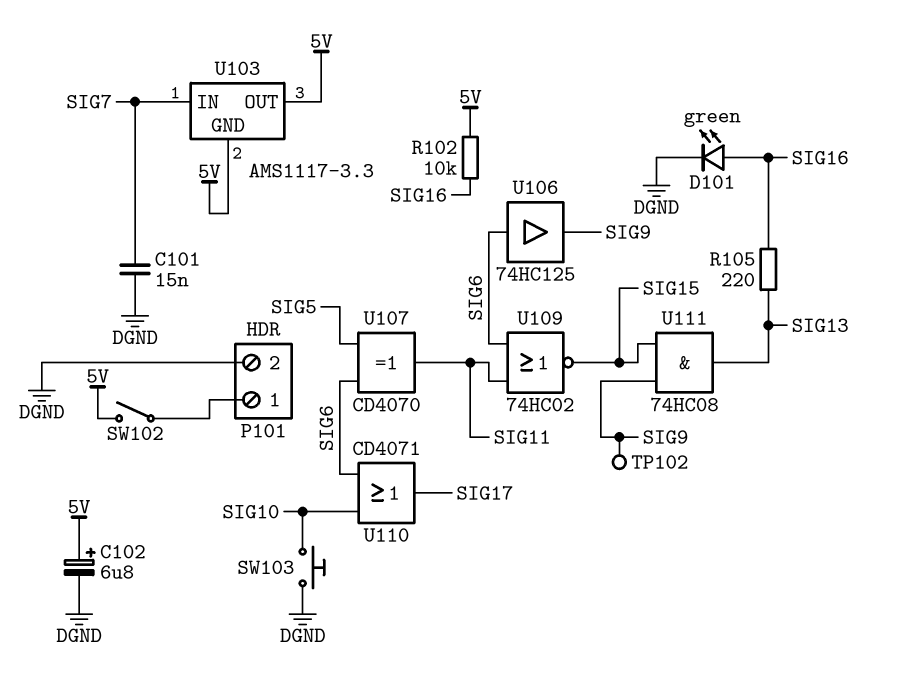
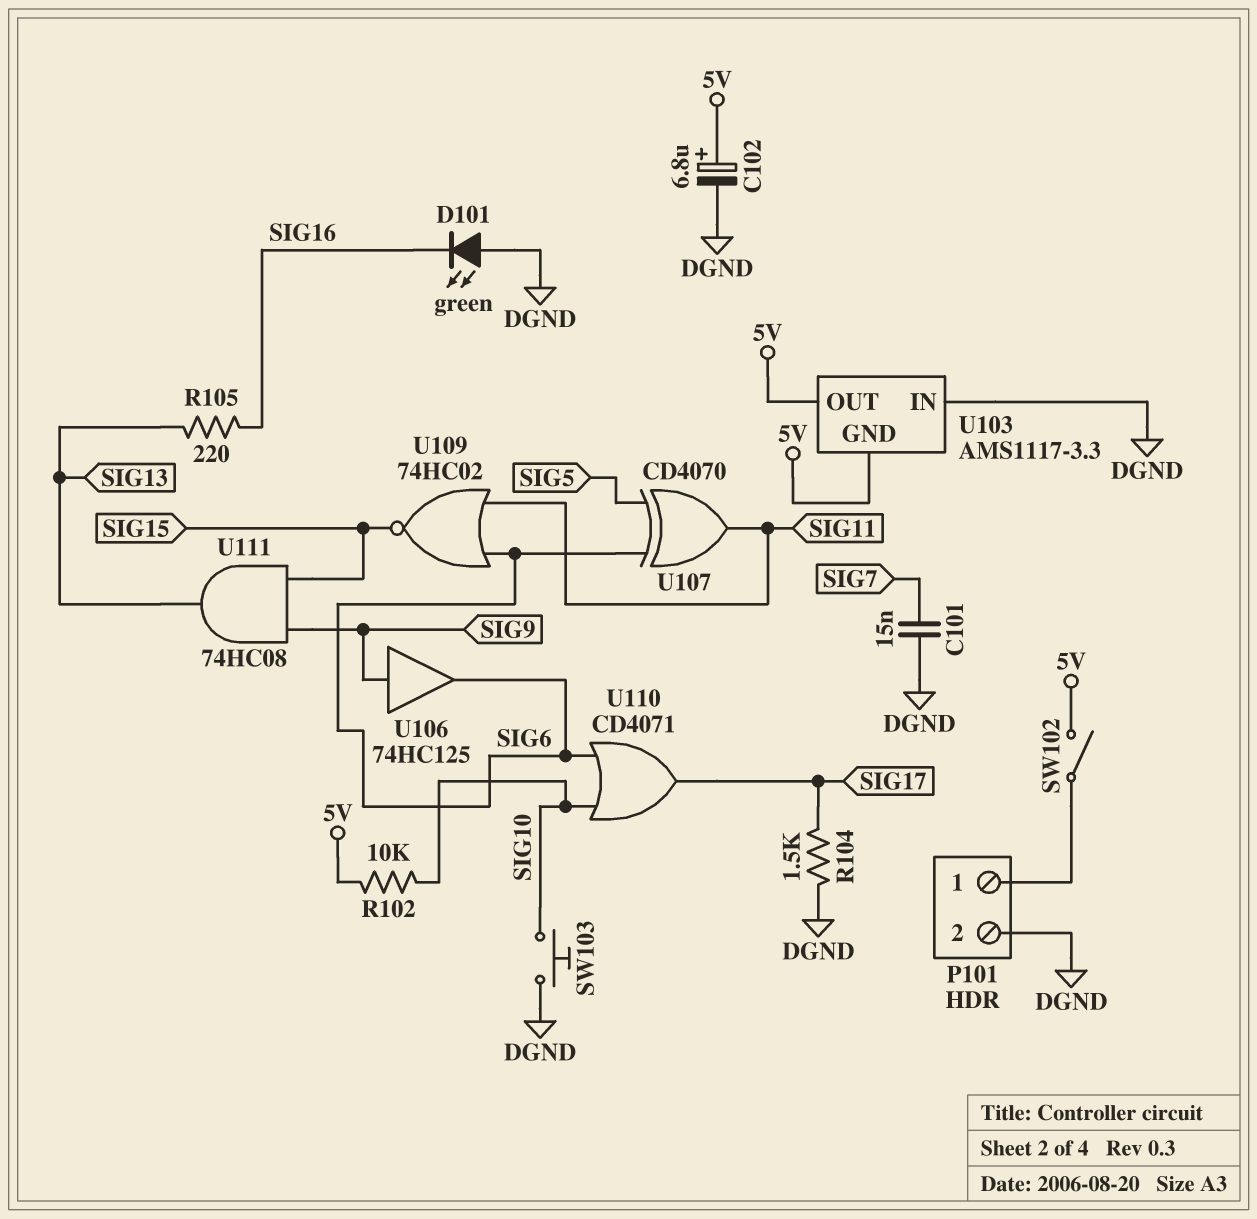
D101: LED green (A SIG16, K DGND) -> LED green (A DGND, K SIG16)
R102: 10k (5V, SIG16) -> 10k (5V, SIG10)
R104: none -> 1.5k (DGND, SIG17)
TP102: test point (SIG9) -> none
U103 pin IN: SIG7 -> DGND
U106: buffer 74HC125 (in SIG6, out SIG9) -> buffer 74HC125 (in SIG9, out SIG6)

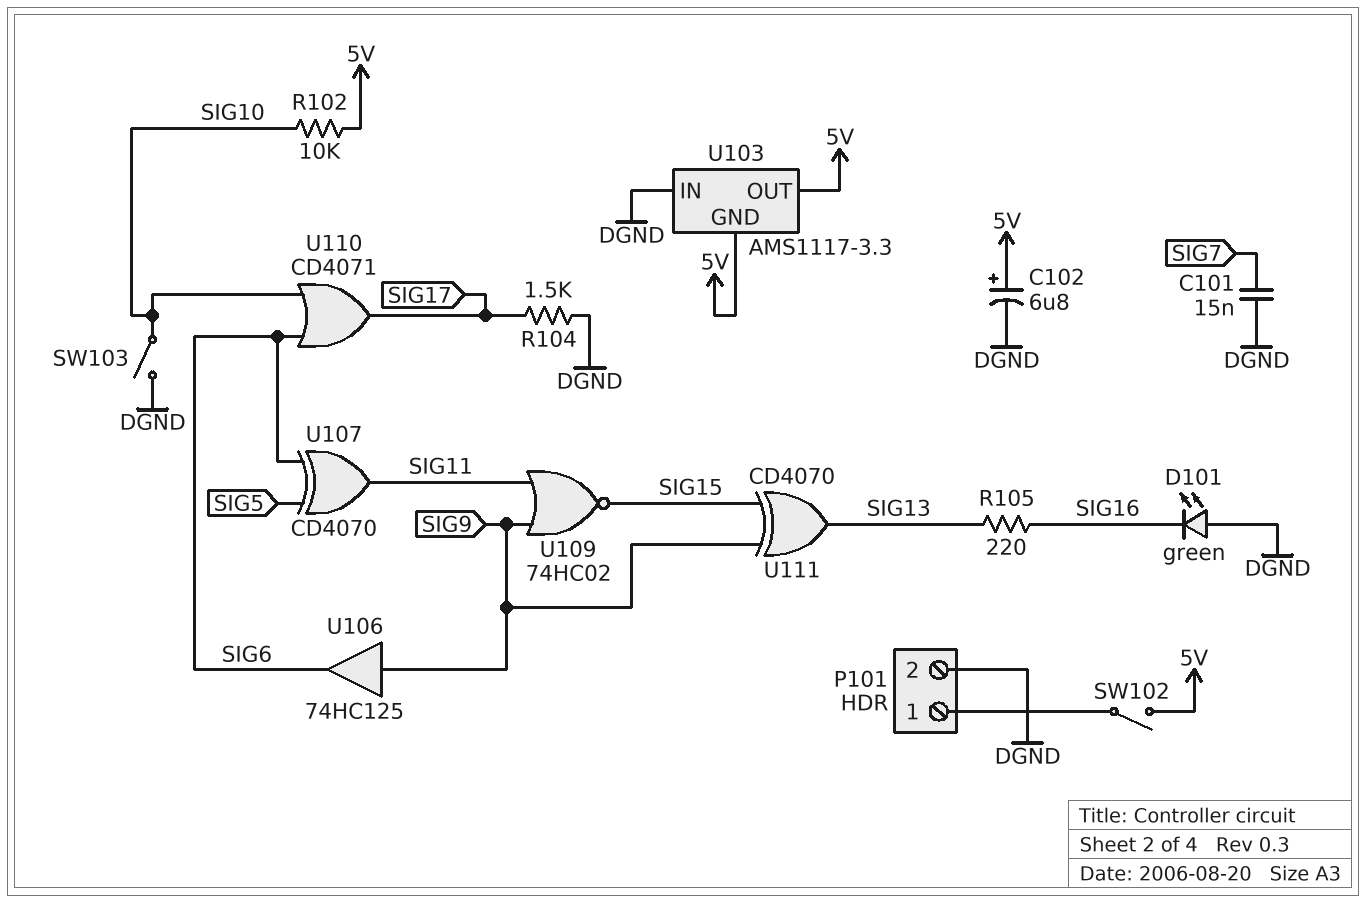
SW103: button (DGND, SIG10) -> switch (DGND, SIG10)
U109: NOR 74HC02 (in SIG6, in SIG11, out SIG15) -> NOR 74HC02 (in SIG9, in SIG11, out SIG15)
U111: AND 74HC08 (in SIG9, in SIG15, out SIG13) -> XOR CD4070 (in SIG9, in SIG15, out SIG13)

